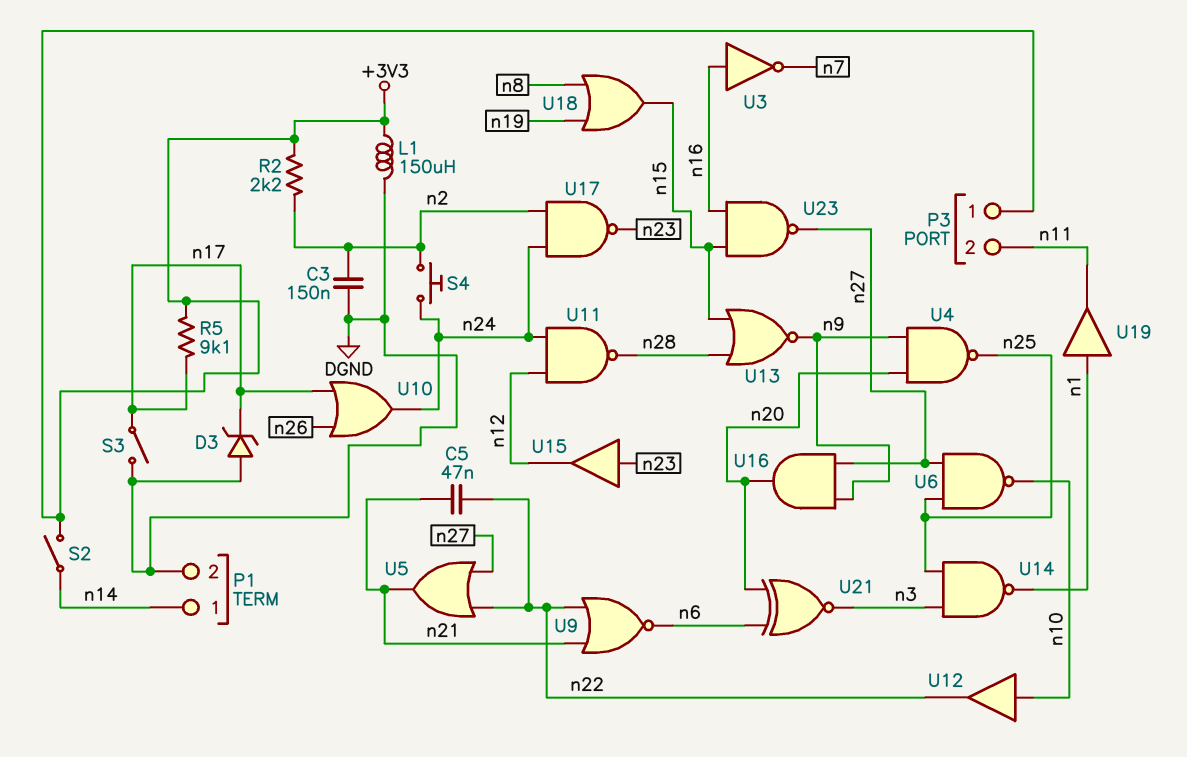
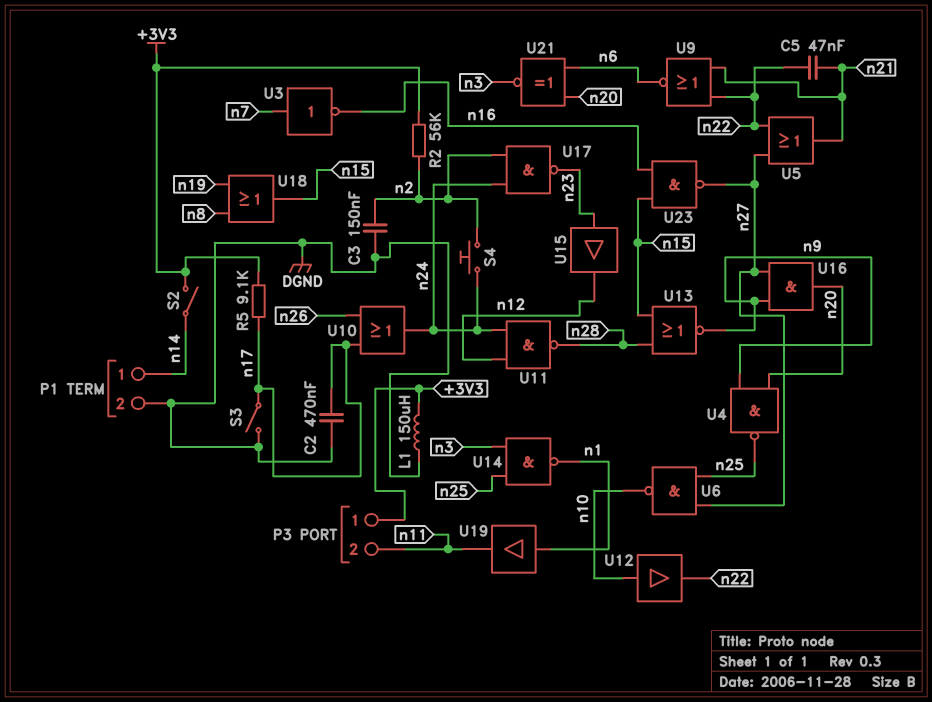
C2: none -> 470nF (DGND, n17)
D3: zener (A DGND, K n17) -> none
R2: 2.2k (+3V3, n2) -> 56k (+3V3, n2)
U3: NOT (in n16, out n7) -> NOT (in n7, out n16)

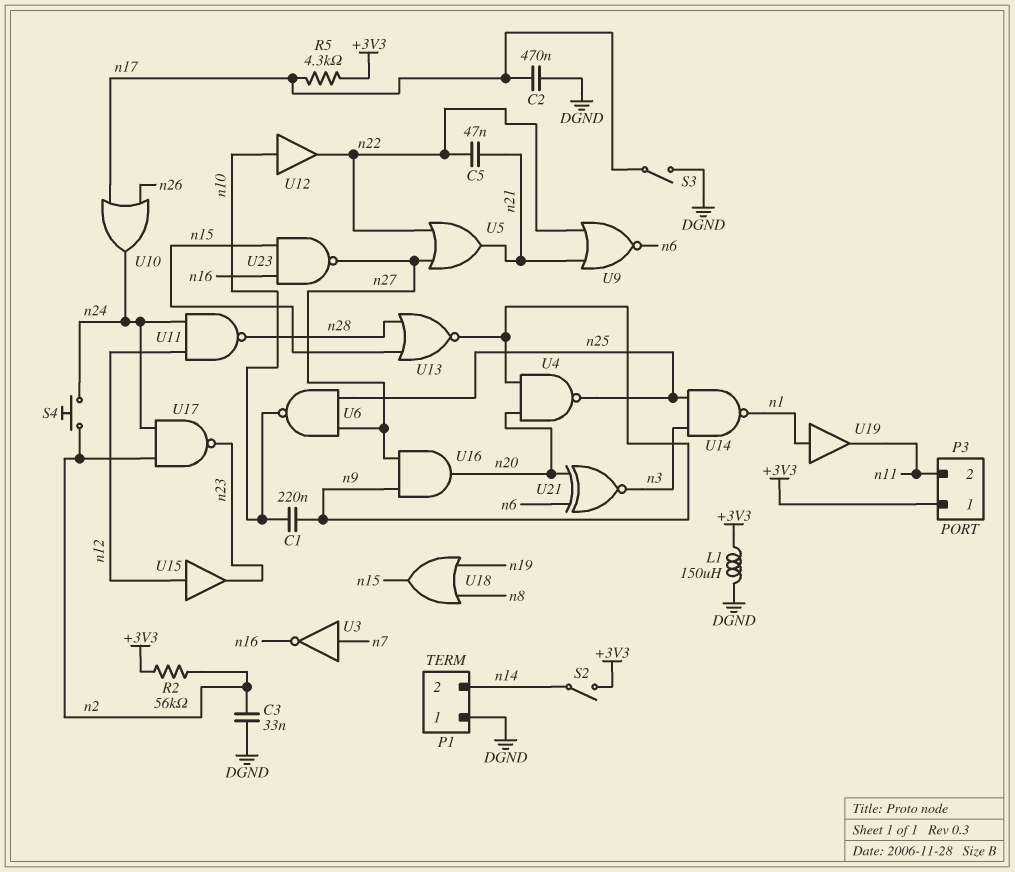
C1: none -> 220nF (n9, n10)
C3: 150nF (DGND, n2) -> 33nF (DGND, n2)
P1 pin 1: n14 -> DGND
P1 pin 2: DGND -> n14
R5: 9.1k (+3V3, n17) -> 4.3k (+3V3, n17)
U15: buffer (in n23, out n12) -> buffer (in n12, out n23)

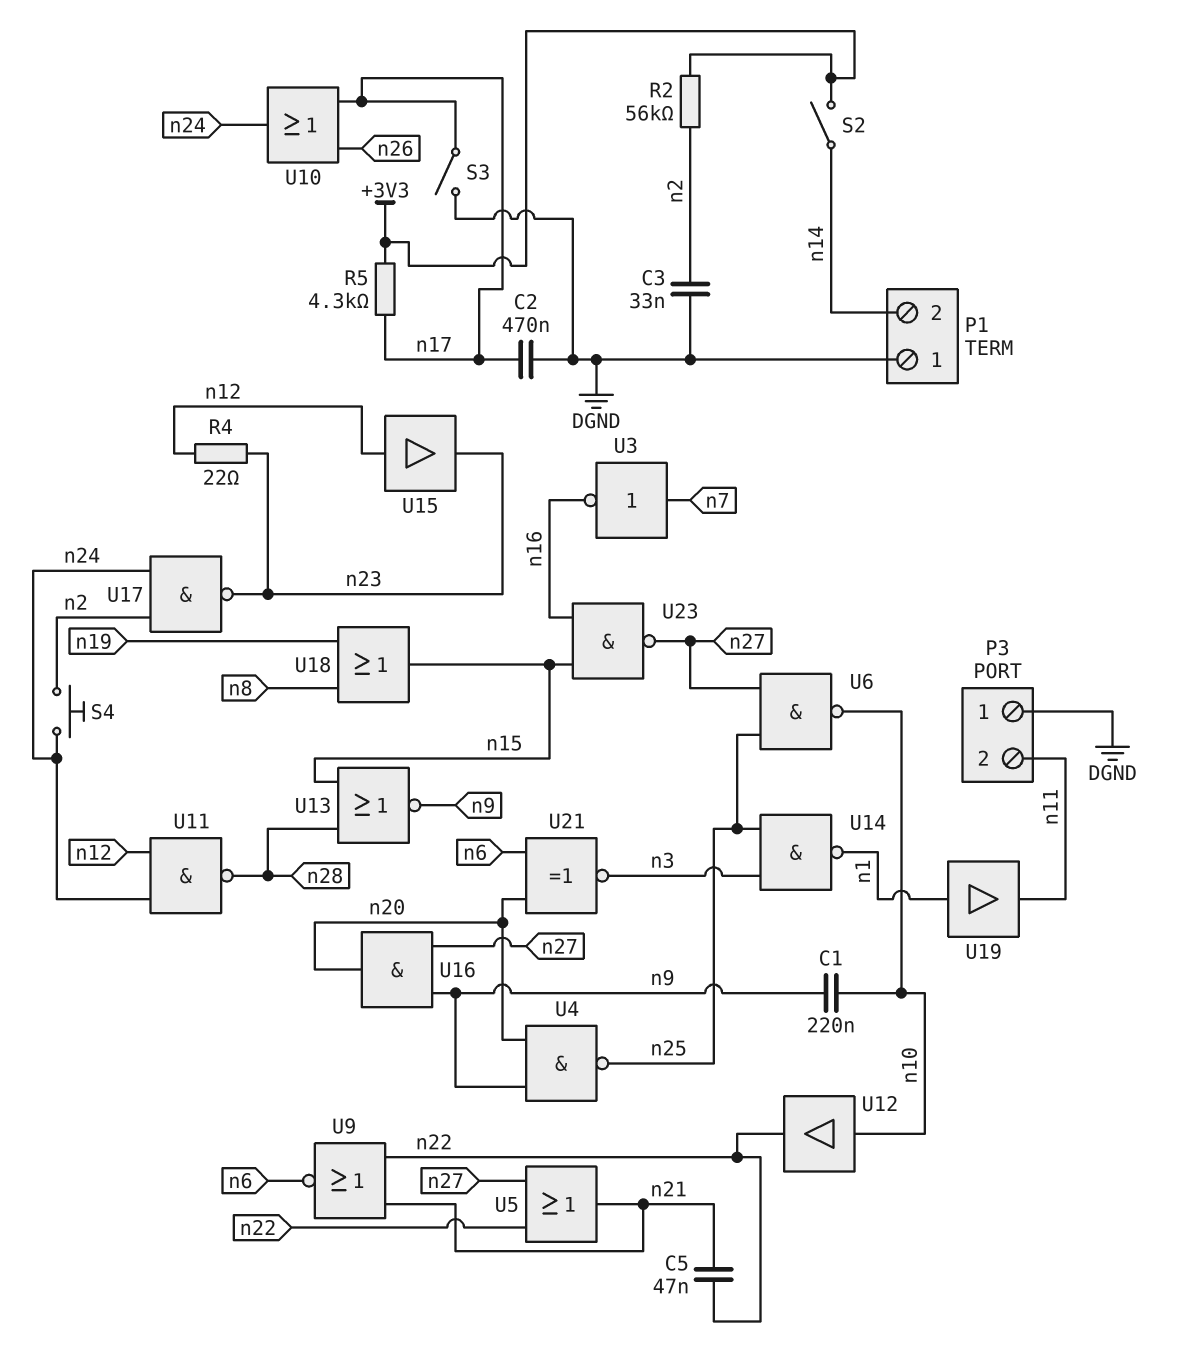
L1: 150uH (+3V3, DGND) -> none
P3 pin 1: +3V3 -> DGND
R4: none -> 22 (n12, n23)

